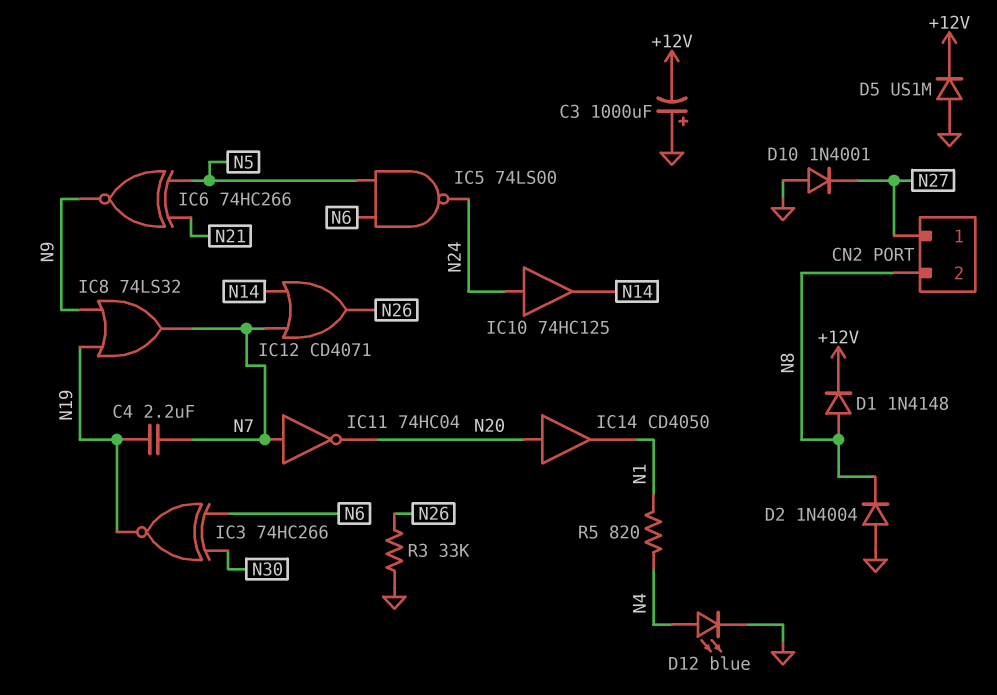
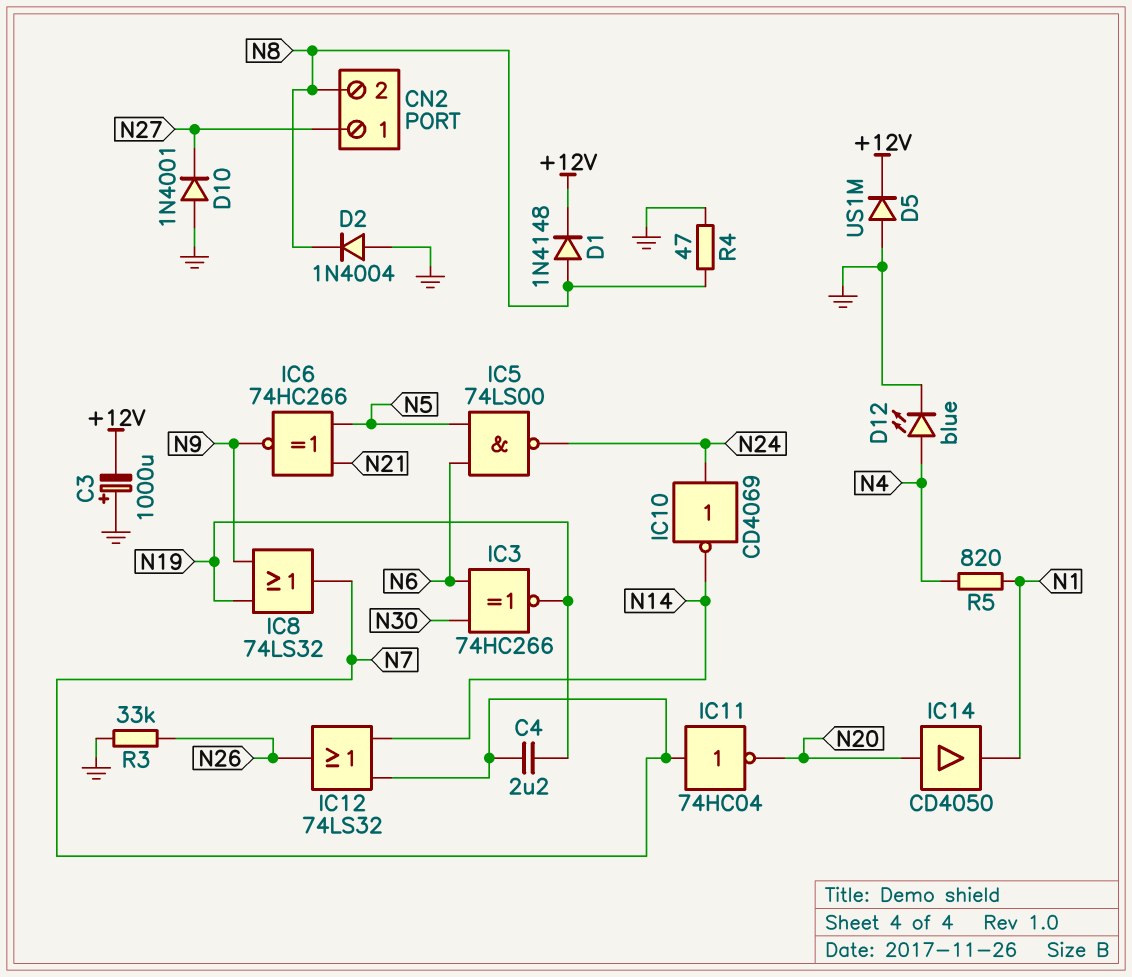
IC10: buffer 74HC125 (in N24, out N14) -> NOT CD4069 (in N24, out N14)
IC12: OR CD4071 (in N7, in N14, out N26) -> OR 74LS32 (in N7, in N14, out N26)
R4: none -> 47 (GND, N8)

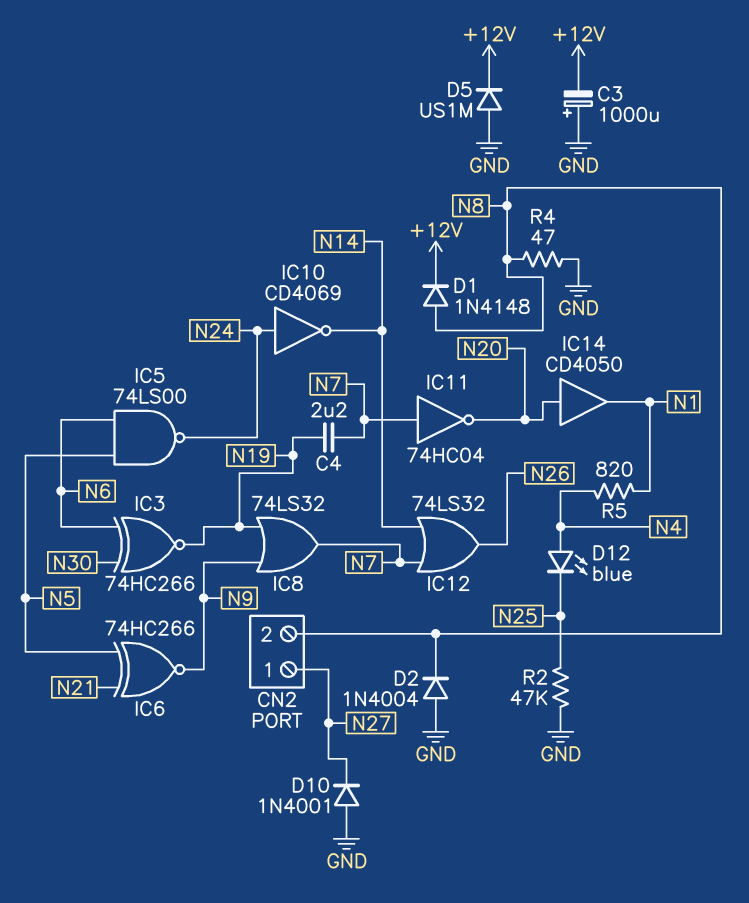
D12: LED blue (A N4, K GND) -> LED blue (A N4, K N25)
R2: none -> 47k (GND, N25)
R3: 33k (GND, N26) -> none

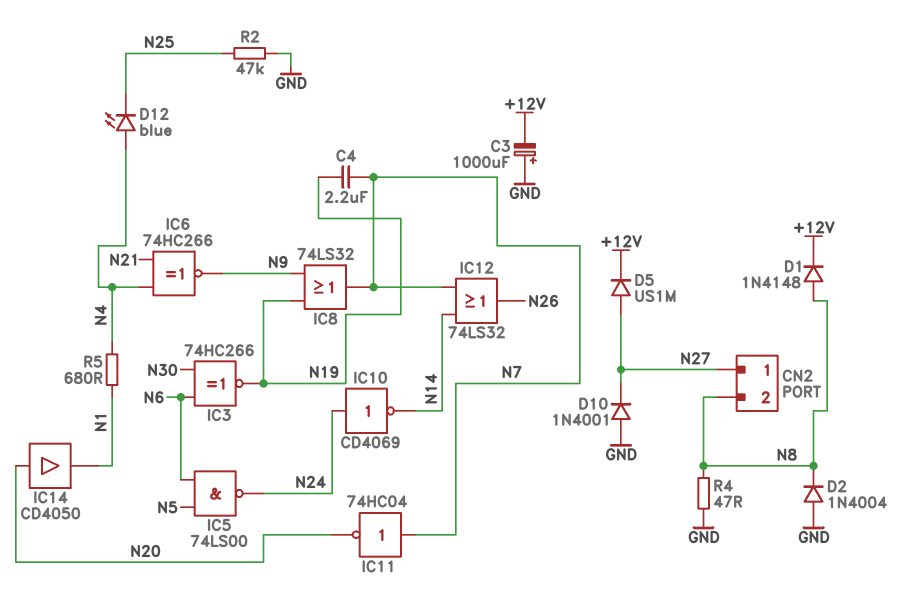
D5: diode US1M (A GND, K +12V) -> diode US1M (A N27, K +12V)
IC6: XNOR 74HC266 (in N5, in N21, out N9) -> XNOR 74HC266 (in N4, in N21, out N9)
R5: 820 (N1, N4) -> 680 (N1, N4)

